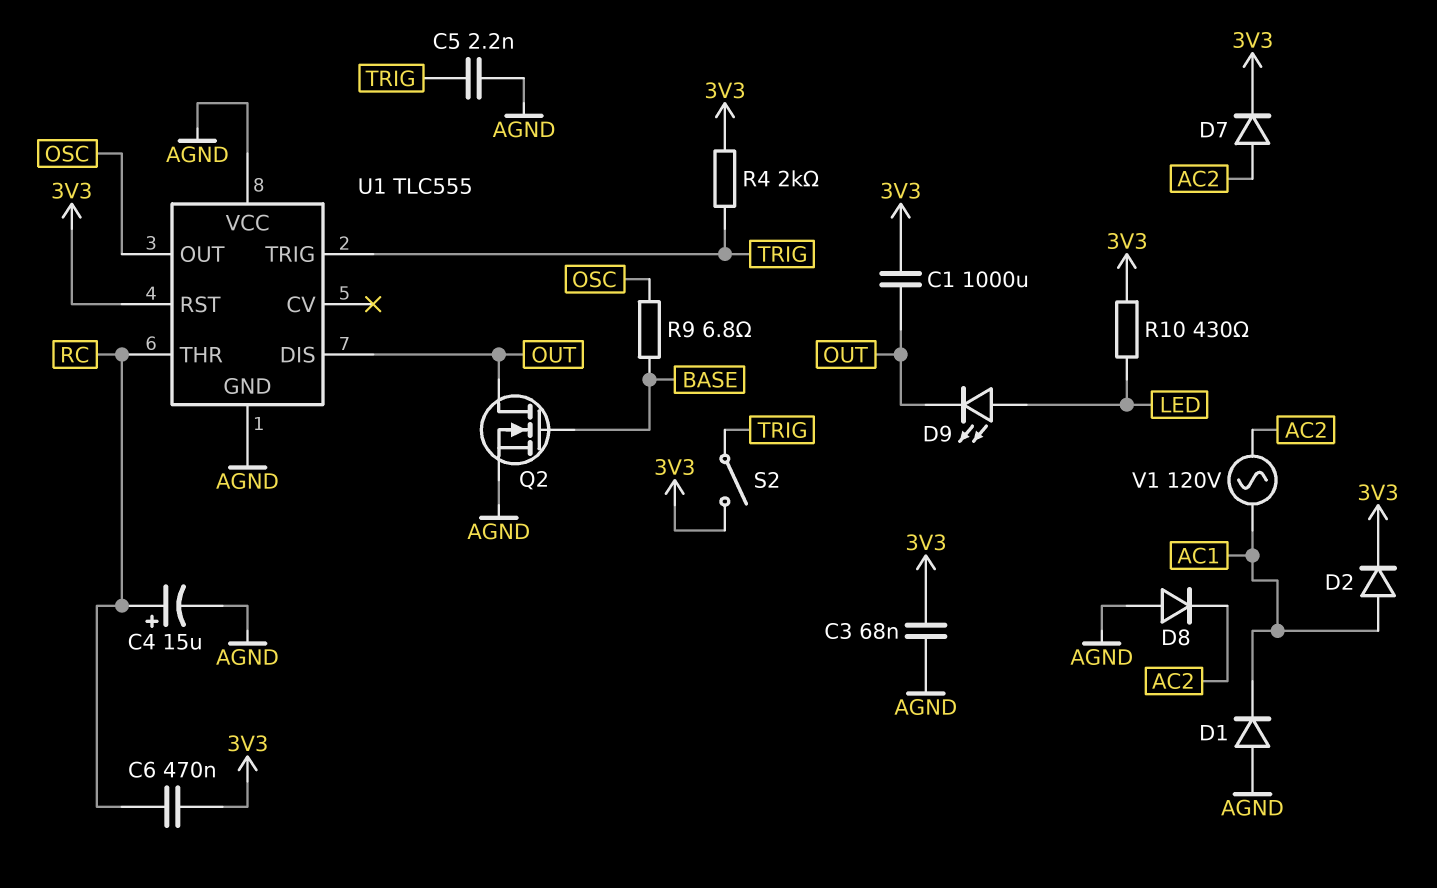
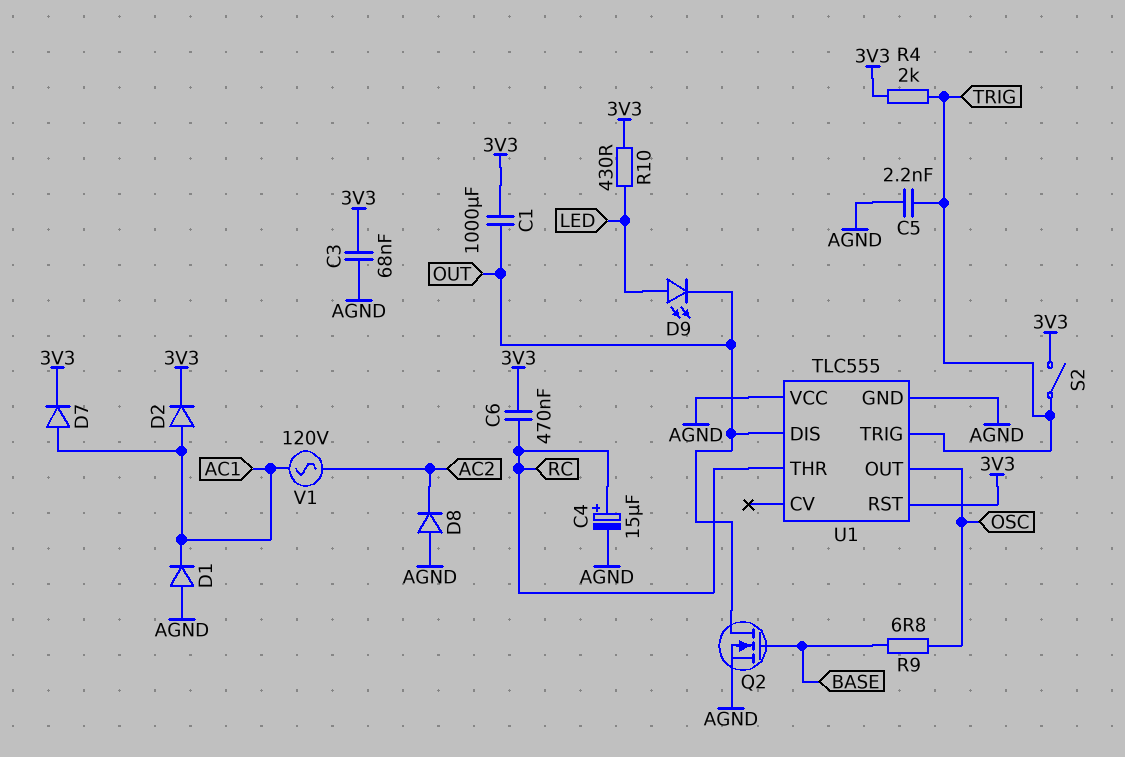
D7: diode (A AC2, K 3V3) -> diode (A AC1, K 3V3)

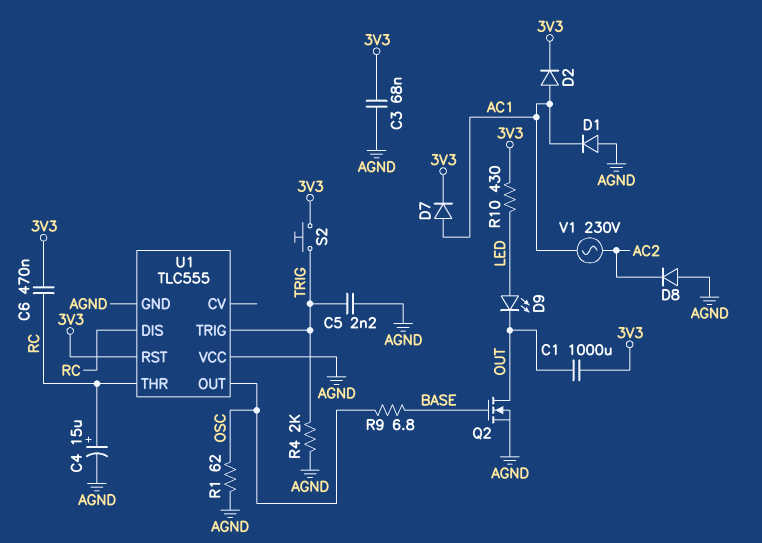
R1: none -> 62 (AGND, OSC)
R4: 2k (3V3, TRIG) -> 2k (AGND, TRIG)
S2: switch (3V3, TRIG) -> button (3V3, TRIG)
U1 pin DIS: OUT -> RC
V1: AC 120V (AC1, AC2) -> AC 230V (AC1, AC2)

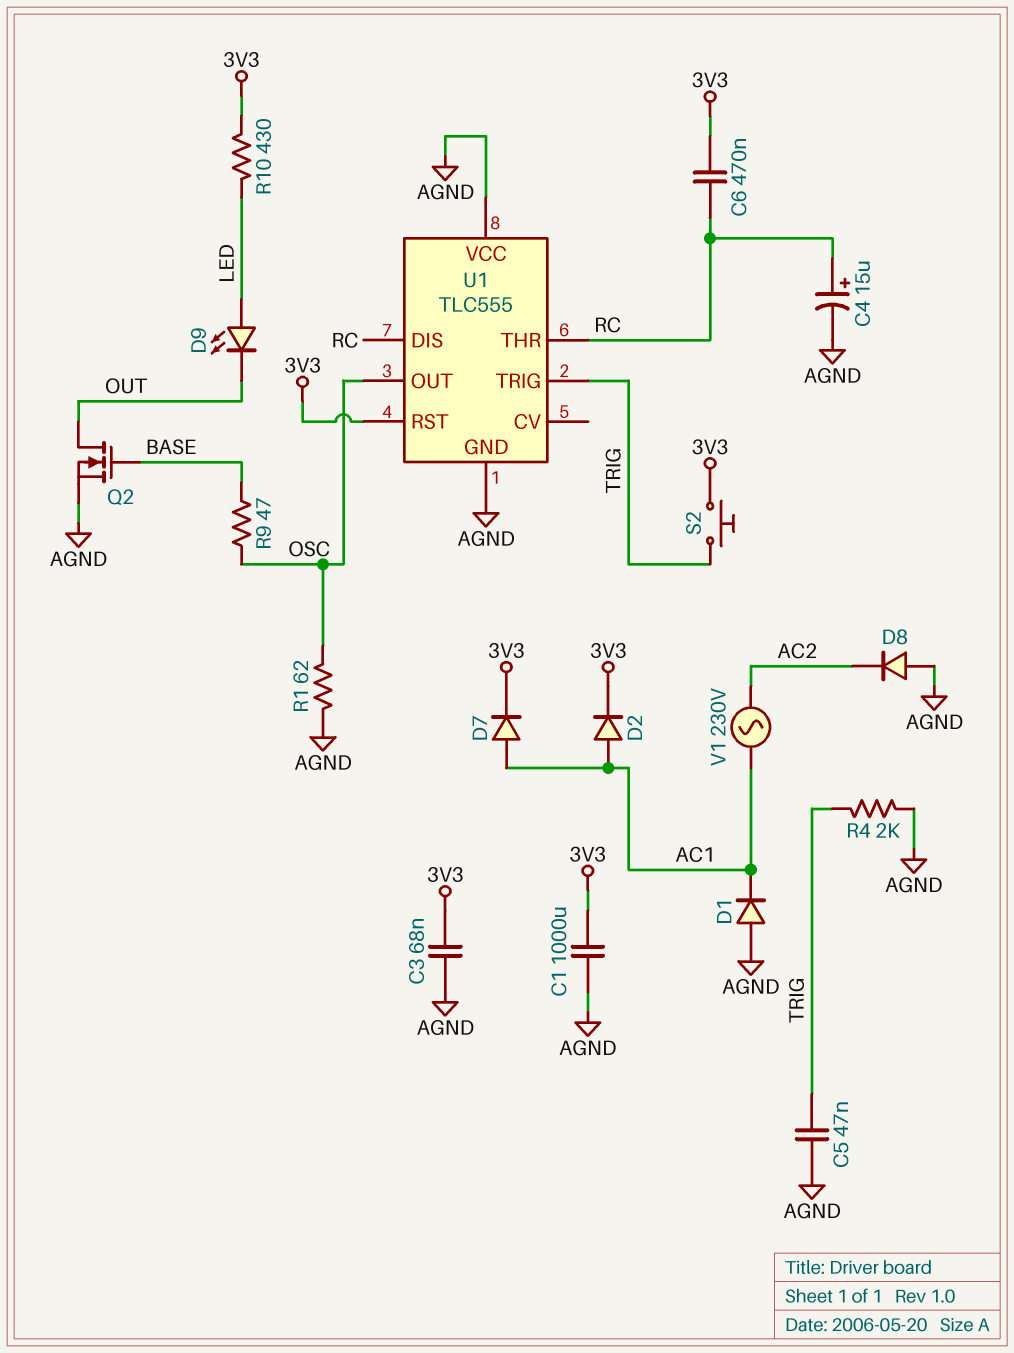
C1: 1000uF (3V3, OUT) -> 1000uF (3V3, AGND)
C5: 2.2nF (AGND, TRIG) -> 47nF (AGND, TRIG)
R9: 6.8 (BASE, OSC) -> 47 (BASE, OSC)

